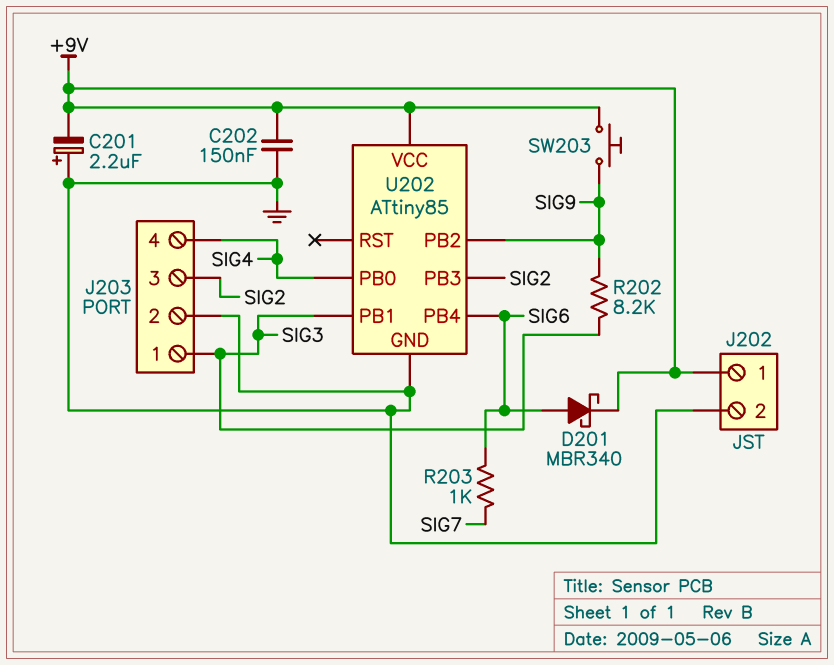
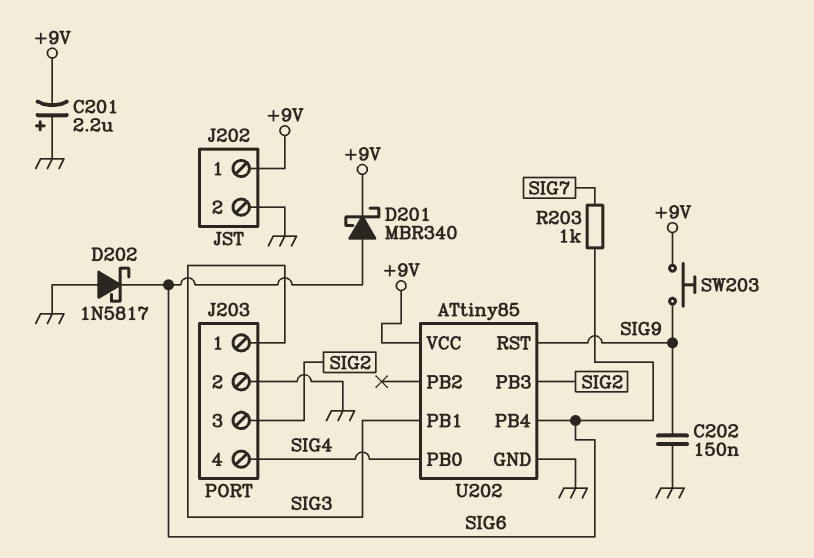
C202: 150nF (+9V, GND) -> 150nF (GND, SIG9)
D202: none -> schottky 1N5817 (A GND, K SIG6)
R202: 8.2k (SIG3, SIG9) -> none
U202 pin PB2: SIG9 -> none
U202 pin RST: none -> SIG9

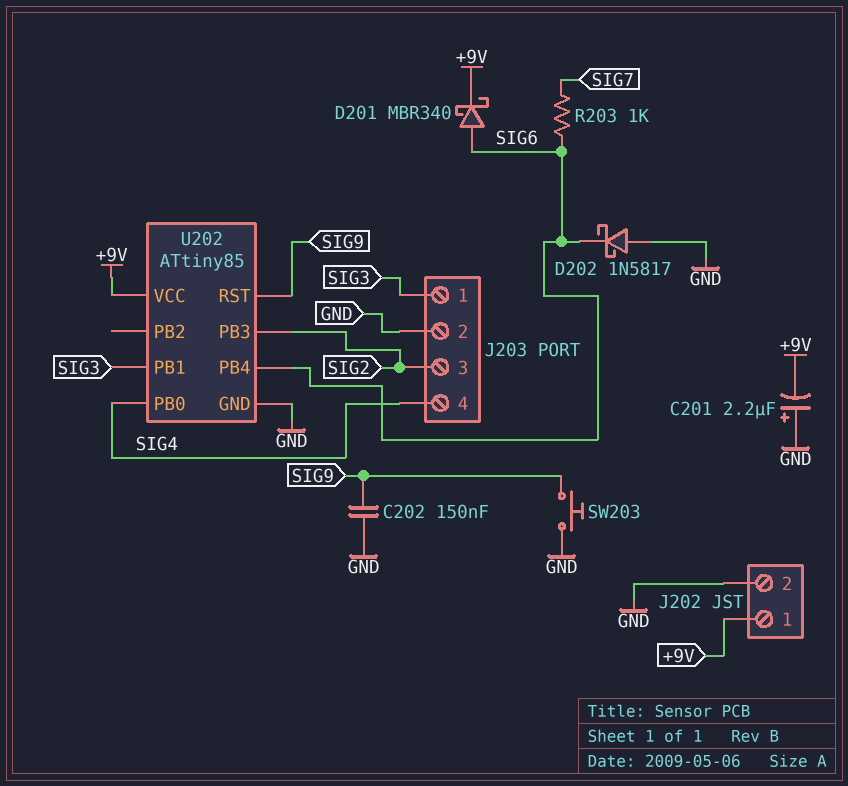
SW203: button (+9V, SIG9) -> button (GND, SIG9)

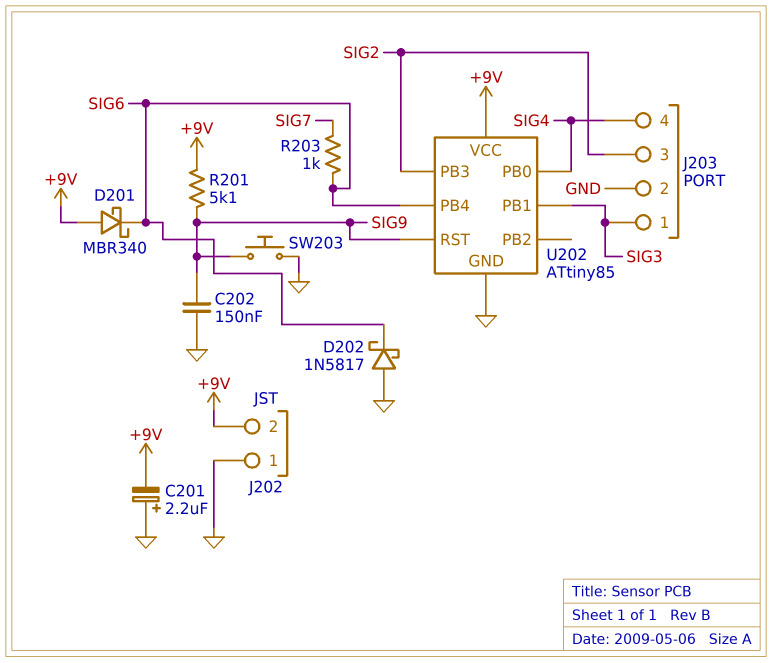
D201: schottky MBR340 (A SIG6, K +9V) -> schottky MBR340 (A +9V, K SIG6)
J202 pin 1: +9V -> GND
J202 pin 2: GND -> +9V
R201: none -> 5.1k (+9V, SIG9)

